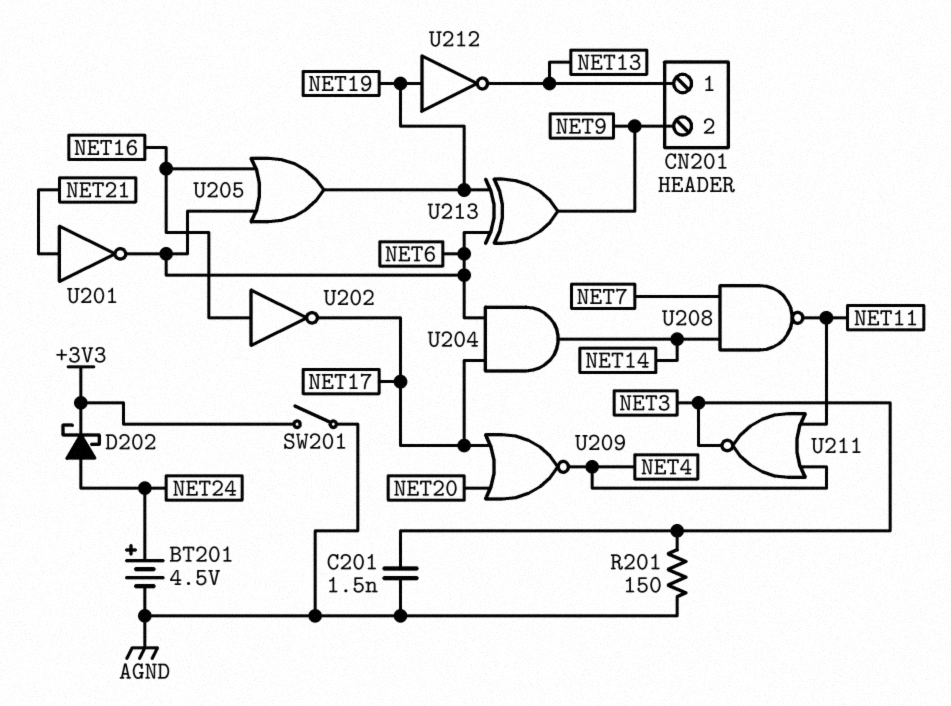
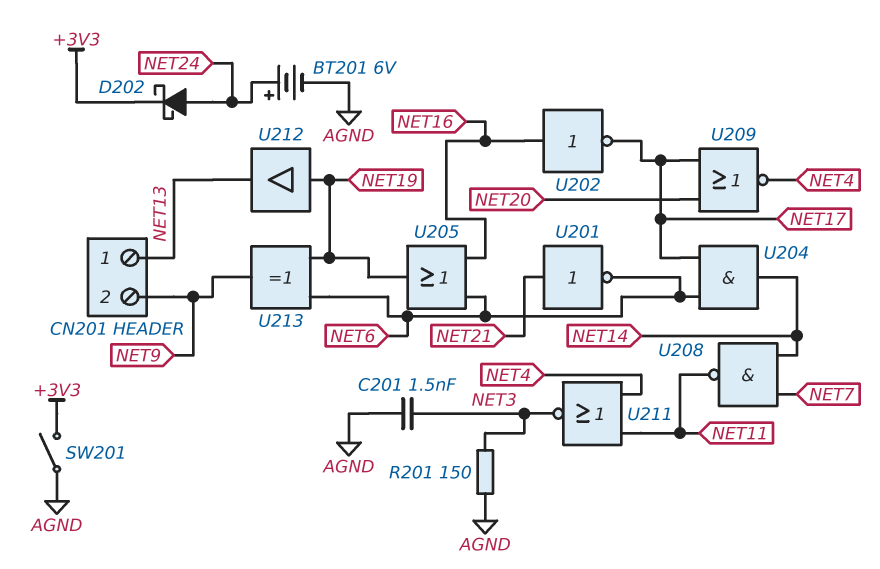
BT201: 4.5V (plus NET24, minus AGND) -> 6V (plus NET24, minus AGND)
U212: NOT (in NET19, out NET13) -> buffer (in NET19, out NET13)

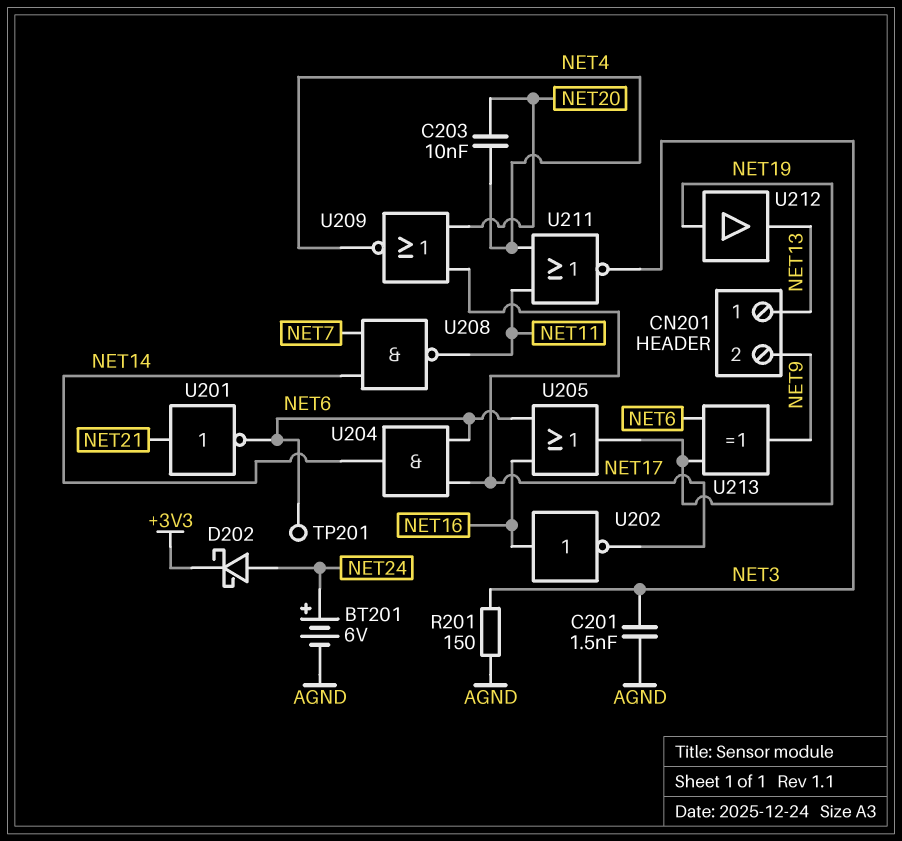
C203: none -> 10nF (NET4, NET20)
SW201: switch (+3V3, AGND) -> none
TP201: none -> test point (NET6)

